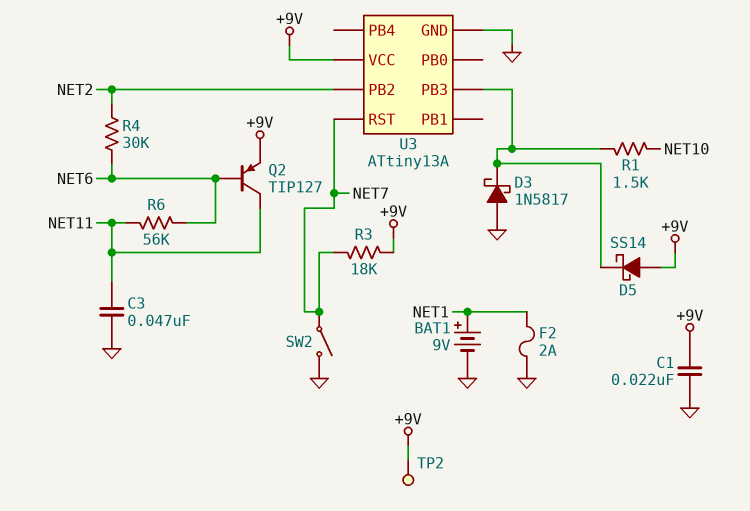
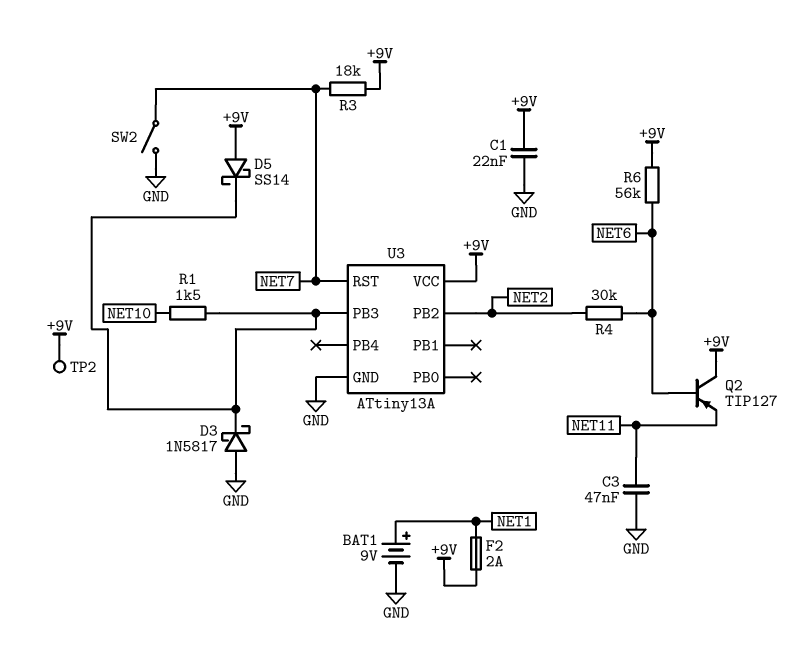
F2: 2A (GND, NET1) -> 2A (+9V, NET1)
Q2: PNP TIP127 (B NET6, C NET11, E +9V) -> PNP TIP127 (B NET6, C +9V, E NET11)
R6: 56k (NET6, NET11) -> 56k (+9V, NET6)

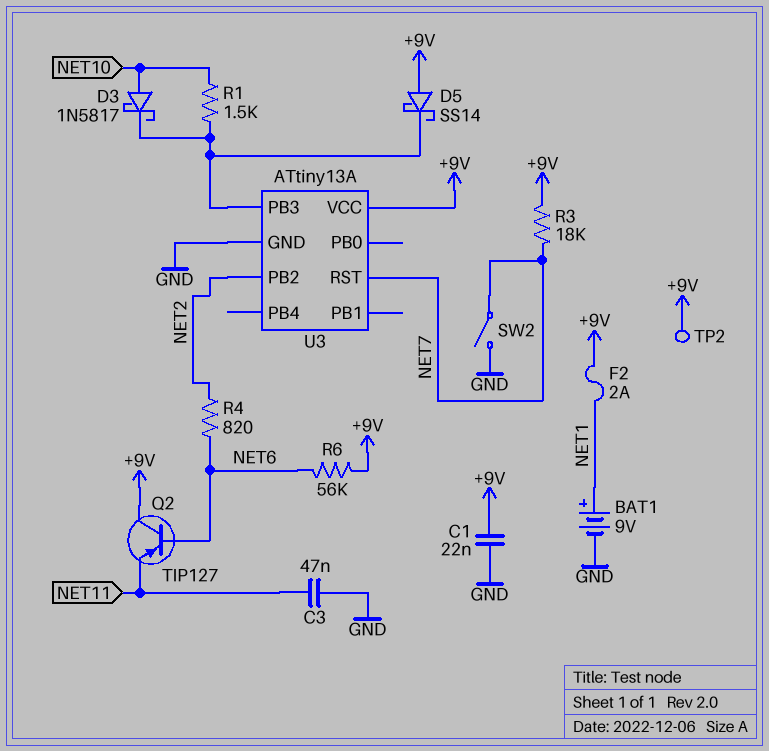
D3: schottky 1N5817 (A GND, K U3/PB3) -> schottky 1N5817 (A NET10, K U3/PB3)
R4: 30k (NET2, NET6) -> 820 (NET2, NET6)

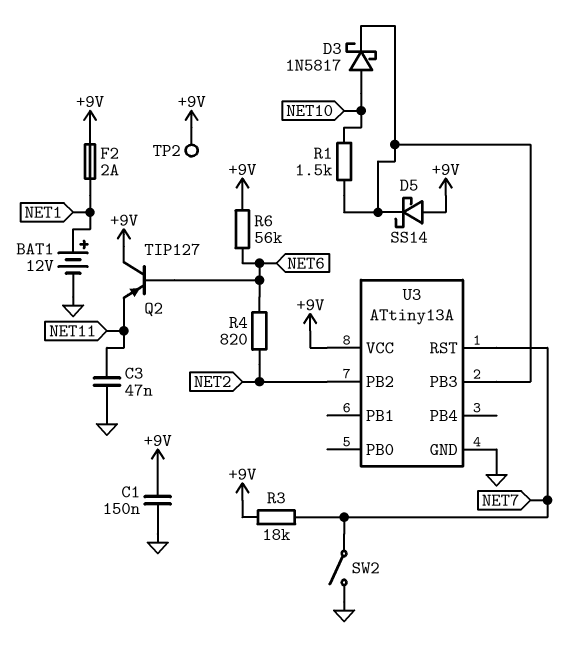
BAT1: 9V (plus NET1, minus GND) -> 12V (plus NET1, minus GND)
C1: 22nF (+9V, GND) -> 150nF (+9V, GND)

